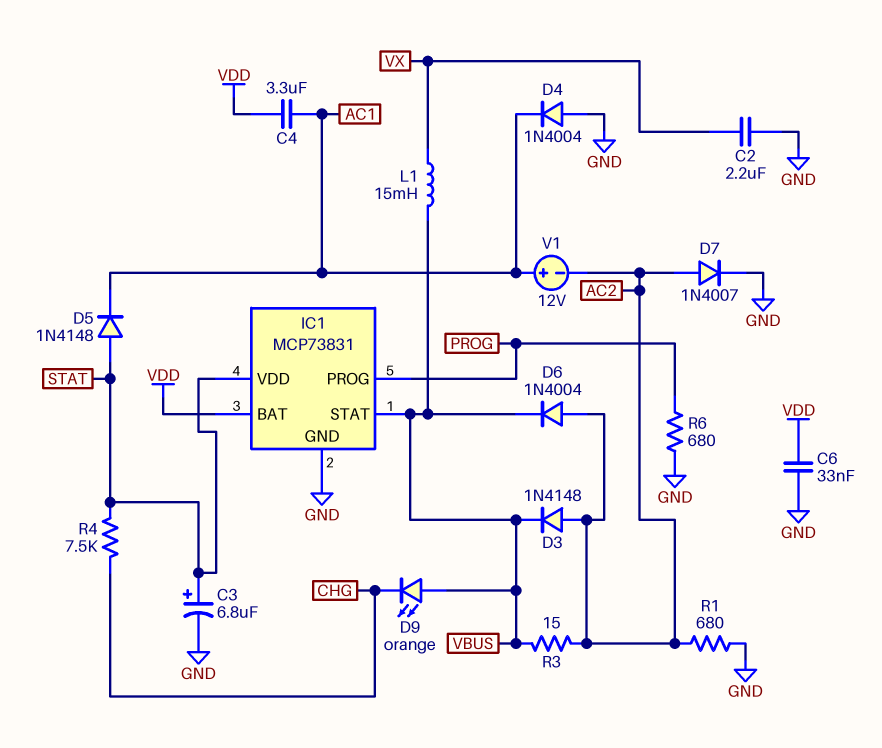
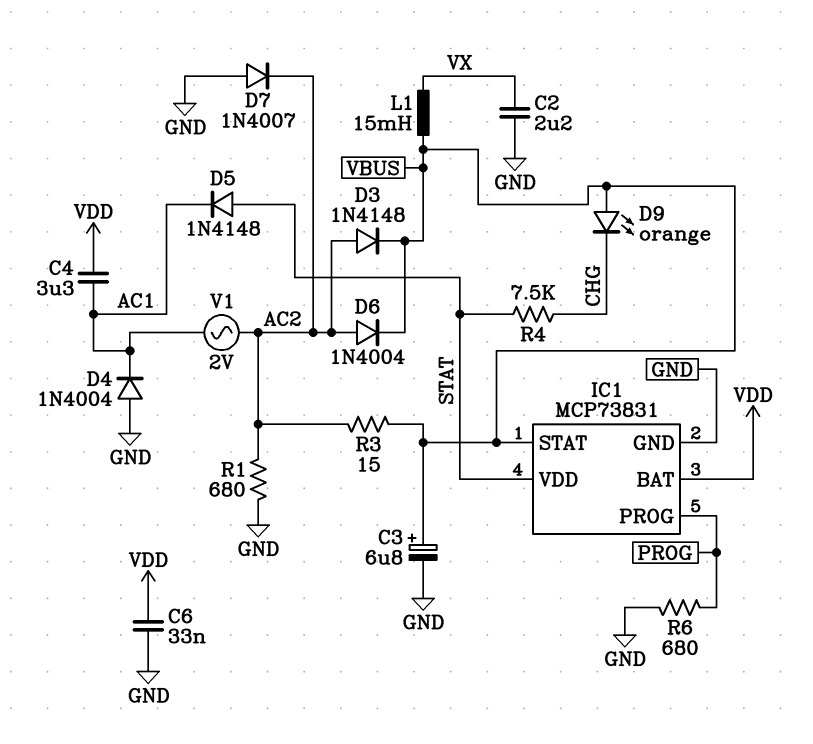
C3: 6.8uF (plus STAT, minus GND) -> 6.8uF (plus VBUS, minus GND)
D7: diode 1N4007 (A AC2, K GND) -> diode 1N4007 (A GND, K AC2)
V1: 12V (plus AC1, minus AC2) -> AC 2V (AC1, AC2)

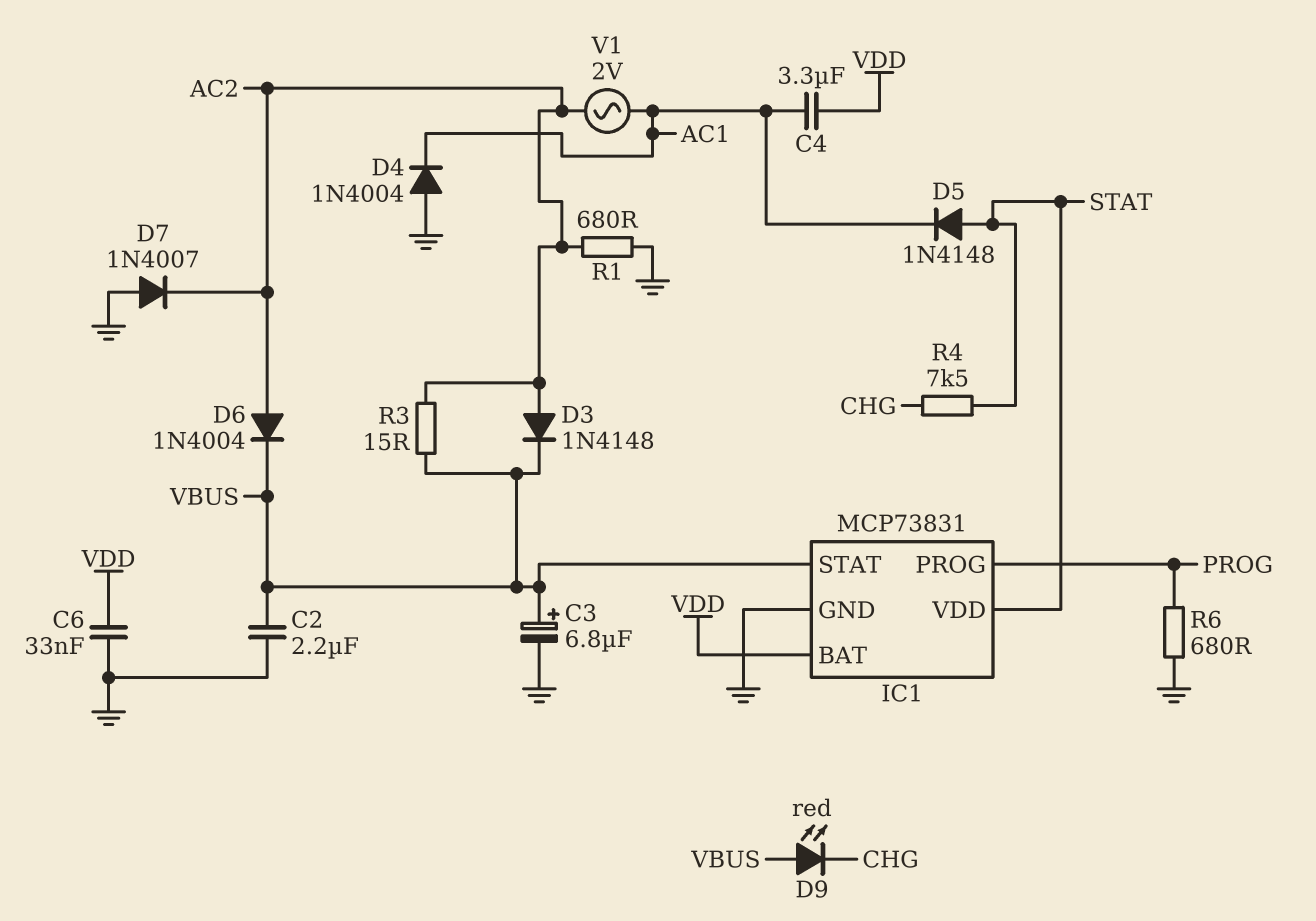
C2: 2.2uF (GND, VX) -> 2.2uF (GND, VBUS)
D9: LED orange (A VBUS, K CHG) -> LED red (A VBUS, K CHG)
L1: 15mH (VBUS, VX) -> none

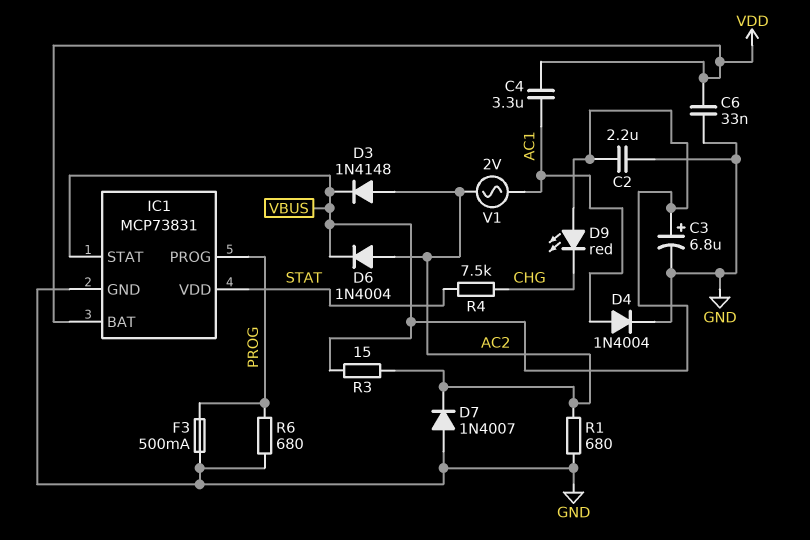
D4: diode 1N4004 (A GND, K AC1) -> diode 1N4004 (A AC1, K GND)
D5: diode 1N4148 (A STAT, K AC1) -> none
F3: none -> 500mA (GND, PROG)

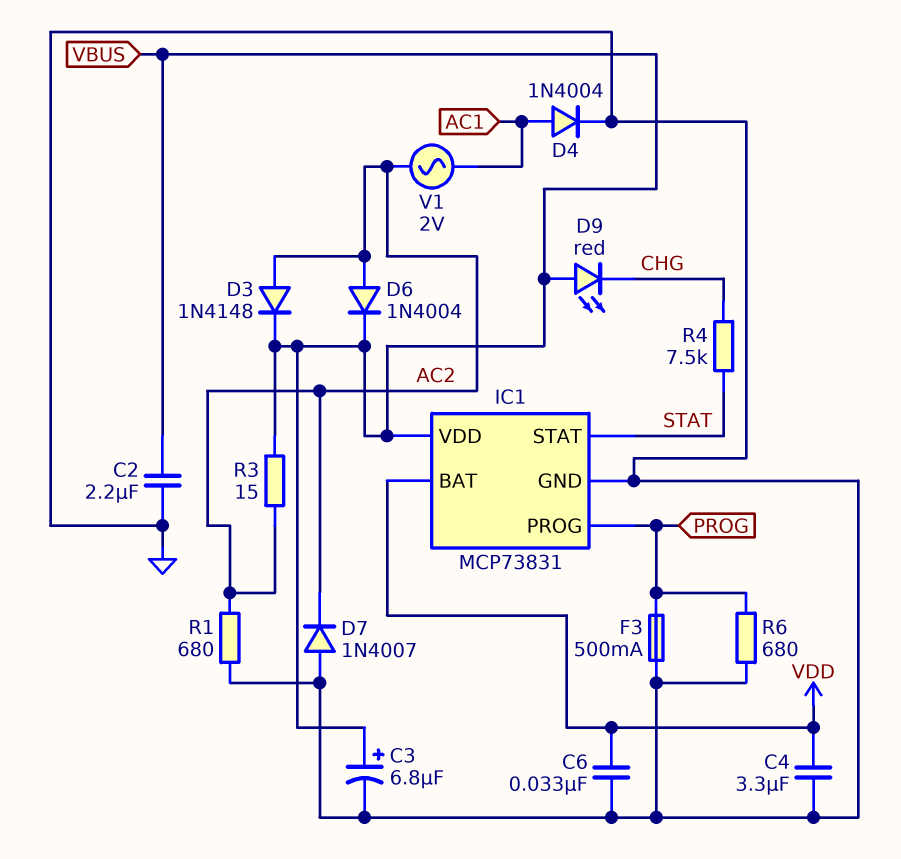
C4: 3.3uF (AC1, VDD) -> 3.3uF (GND, VDD)
IC1 pin STAT: VBUS -> STAT
IC1 pin VDD: STAT -> VBUS

